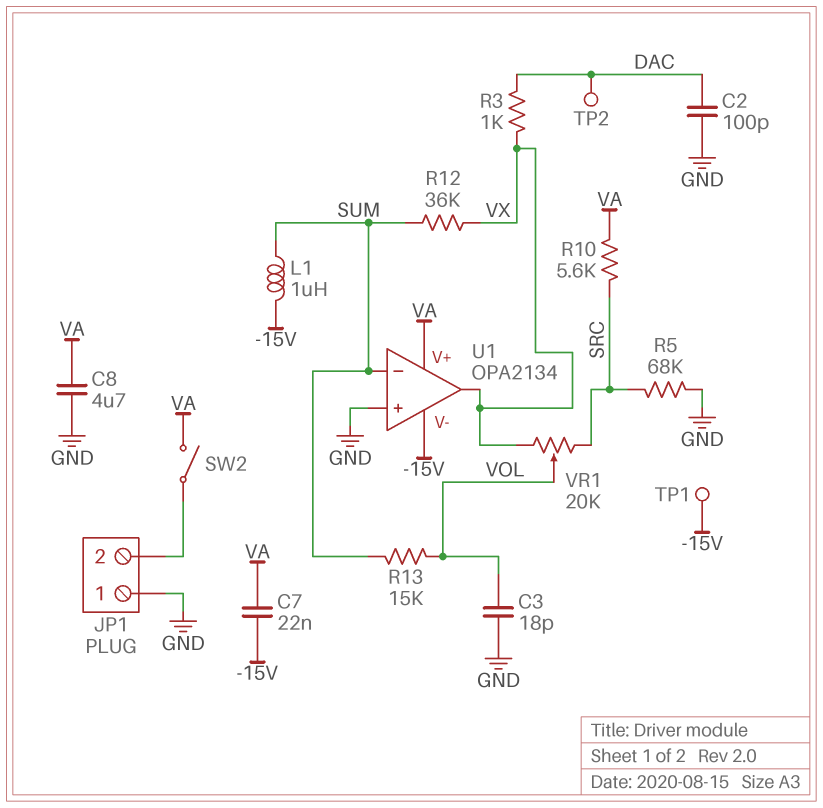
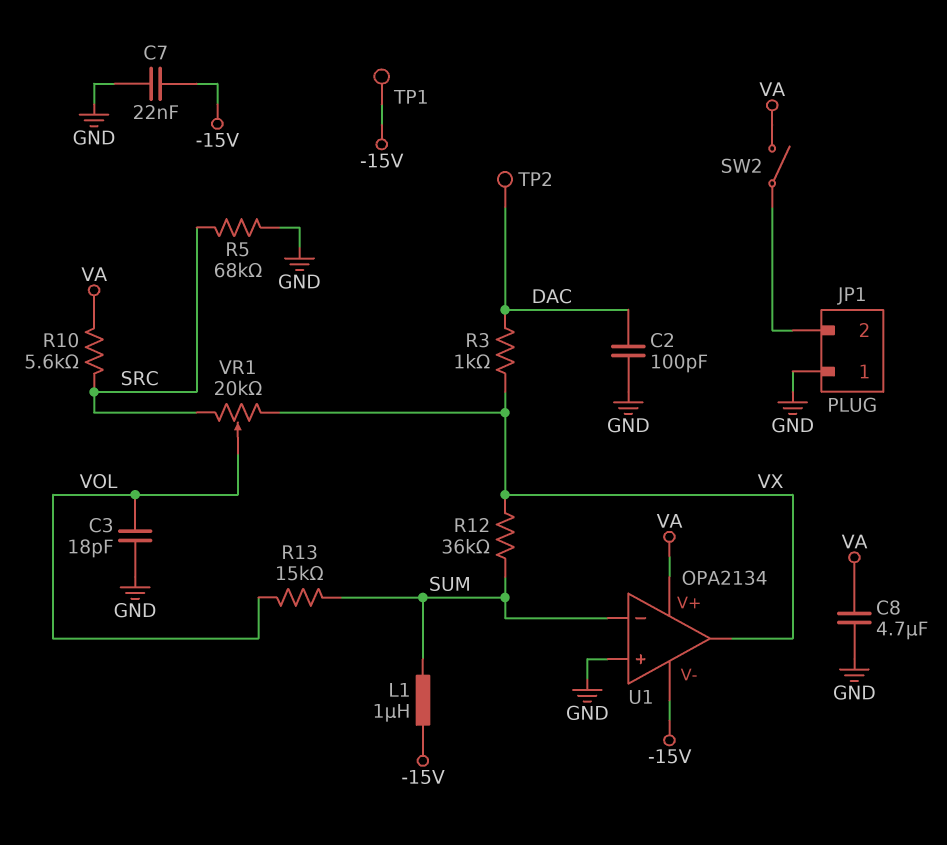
C7: 22nF (-15V, VA) -> 22nF (-15V, GND)

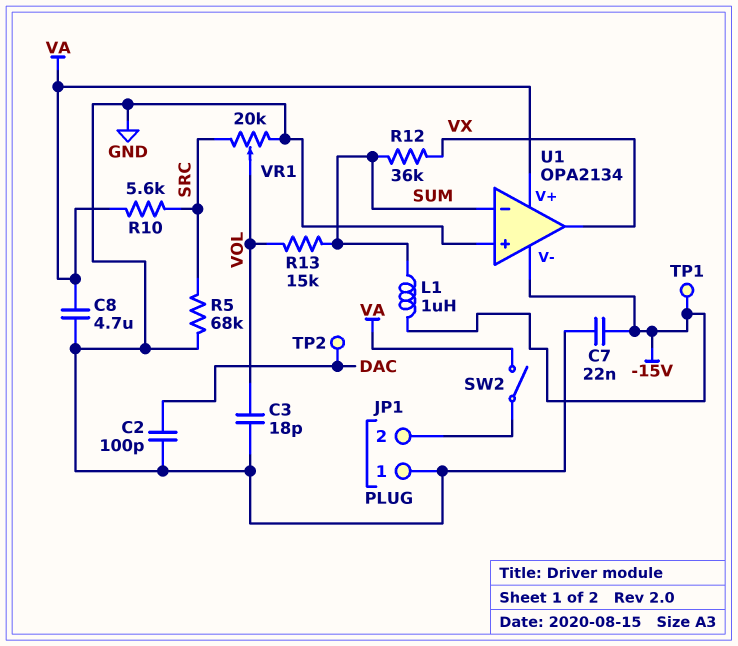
R3: 1k (DAC, VX) -> none
VR1: 20k (SRC, VX, wiper VOL) -> 20k (GND, SRC, wiper VOL)

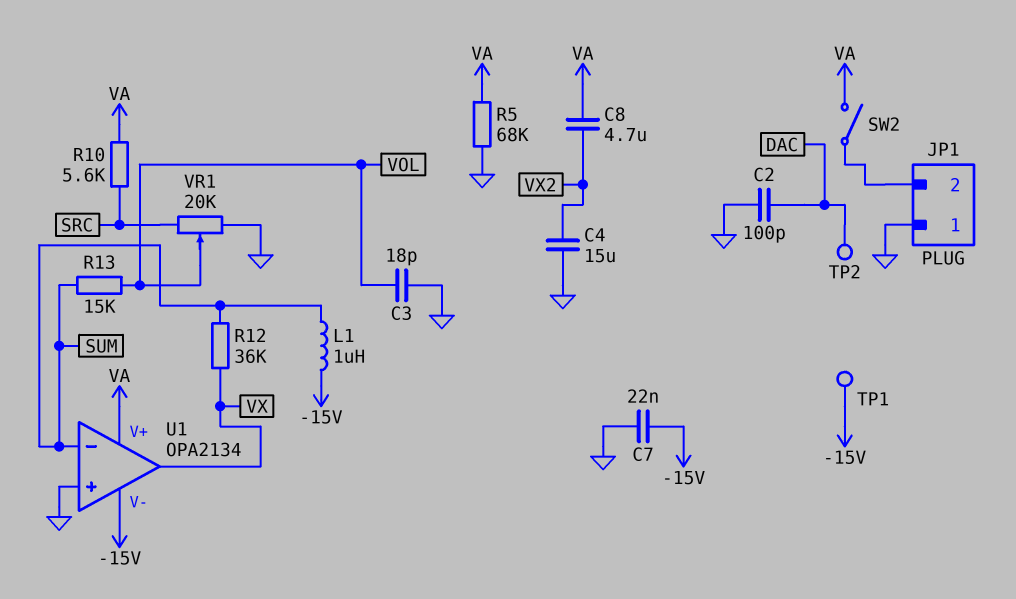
C4: none -> 15uF (GND, VX2)
C8: 4.7uF (GND, VA) -> 4.7uF (VA, VX2)
R5: 68k (GND, SRC) -> 68k (GND, VA)

